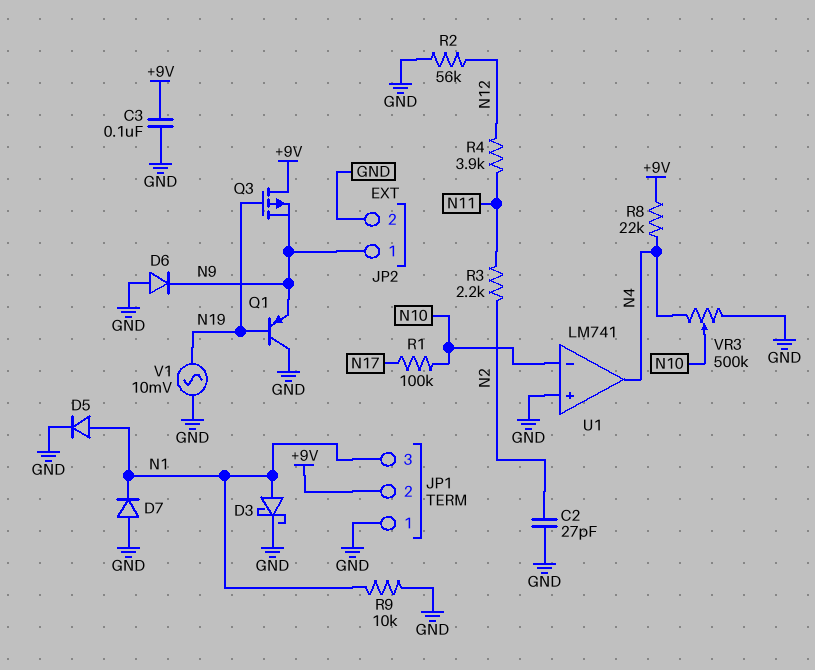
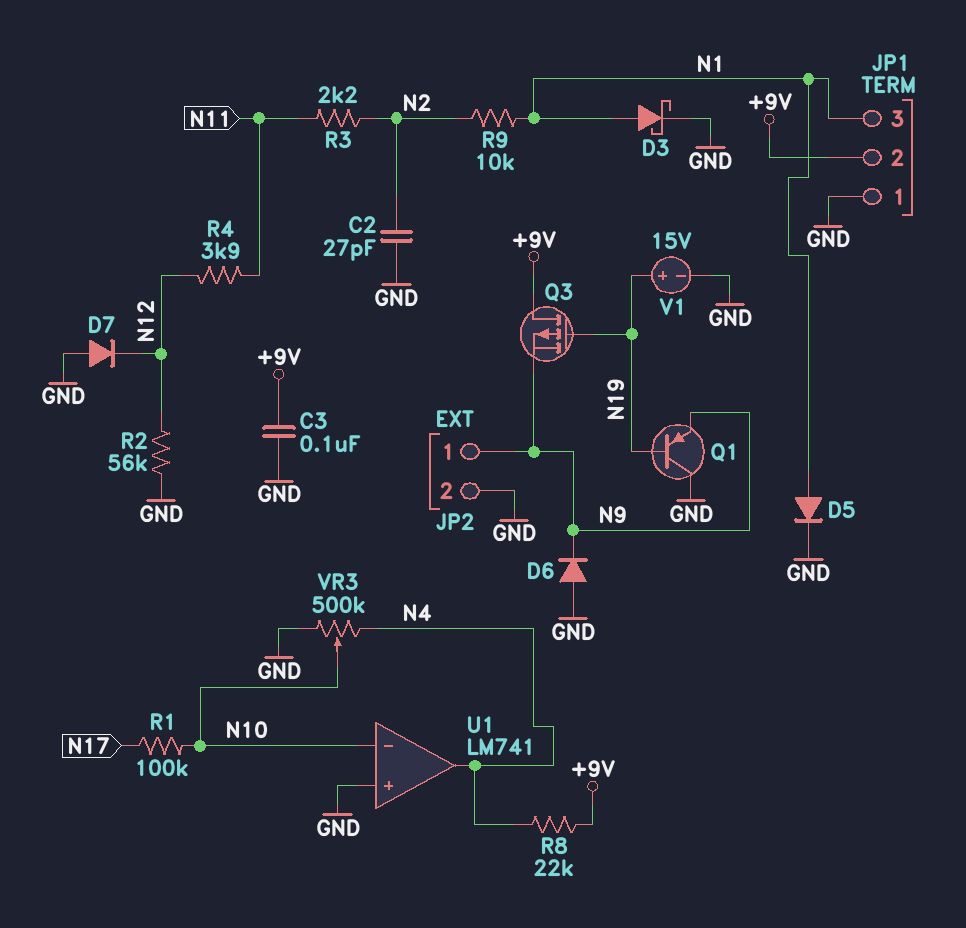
D7: diode (A GND, K N1) -> diode (A GND, K N12)
R9: 10k (GND, N1) -> 10k (N1, N2)
V1: AC 10mV (GND, N19) -> 15V (plus N19, minus GND)

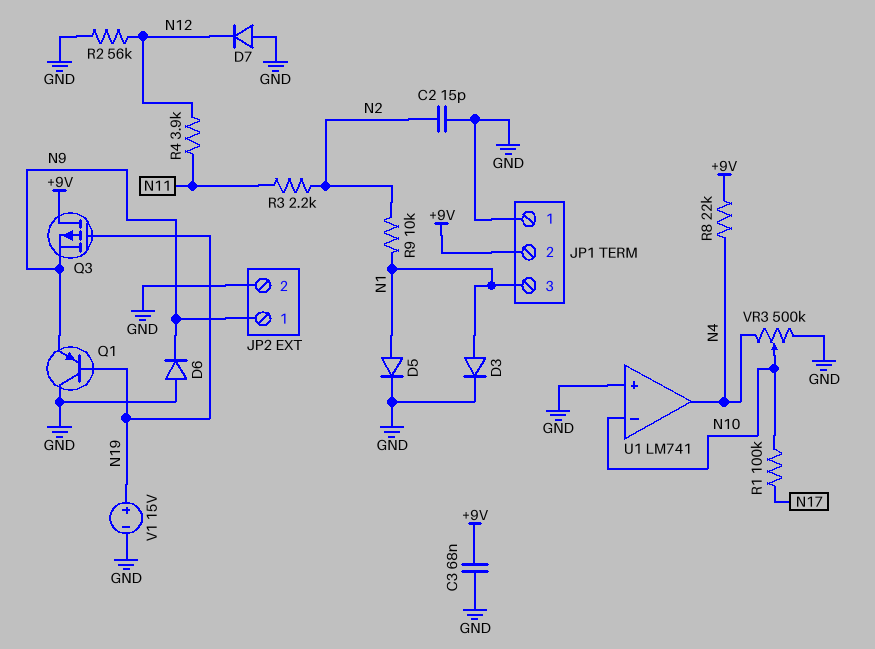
C2: 27pF (GND, N2) -> 15pF (GND, N2)
C3: 100nF (+9V, GND) -> 68nF (+9V, GND)
D3: schottky (A N1, K GND) -> diode (A N1, K GND)

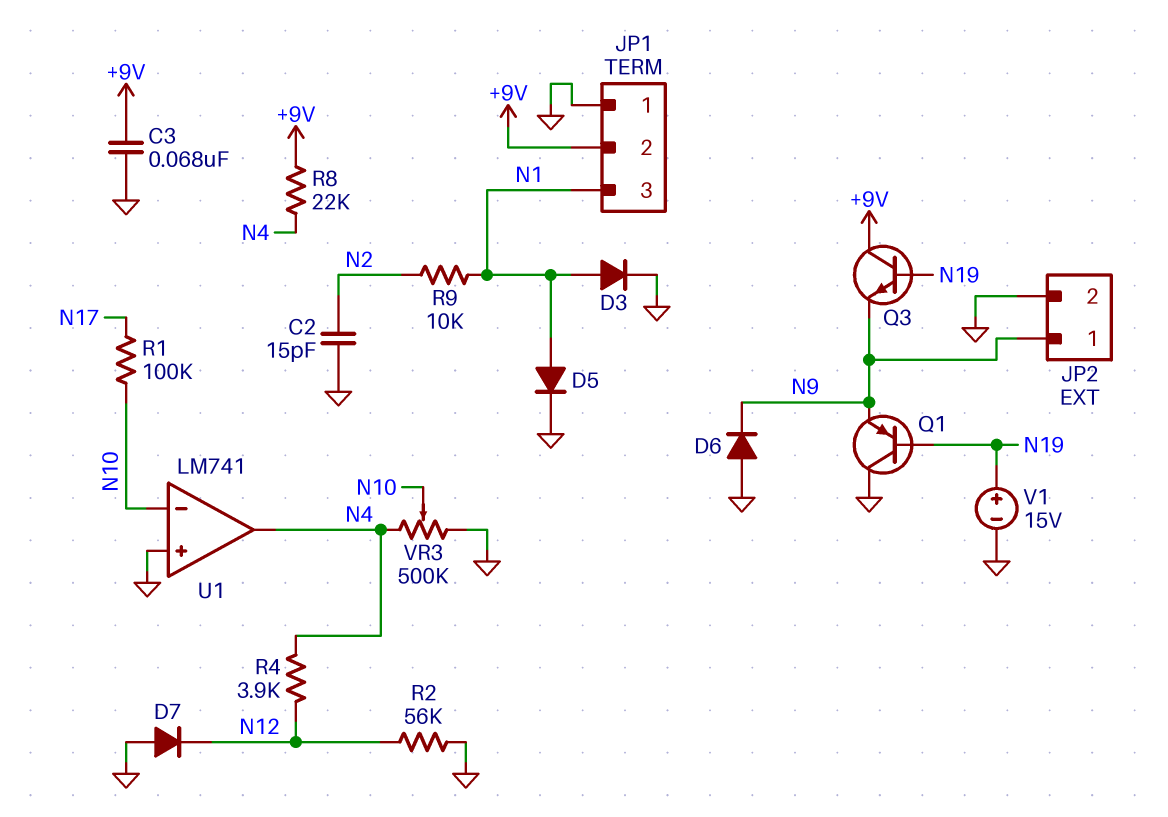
Q3: PMOS (G N19, D +9V, S N9) -> NPN (B N19, C +9V, E N9)
R3: 2.2k (N2, N11) -> none
R4: 3.9k (N11, N12) -> 3.9k (N4, N12)

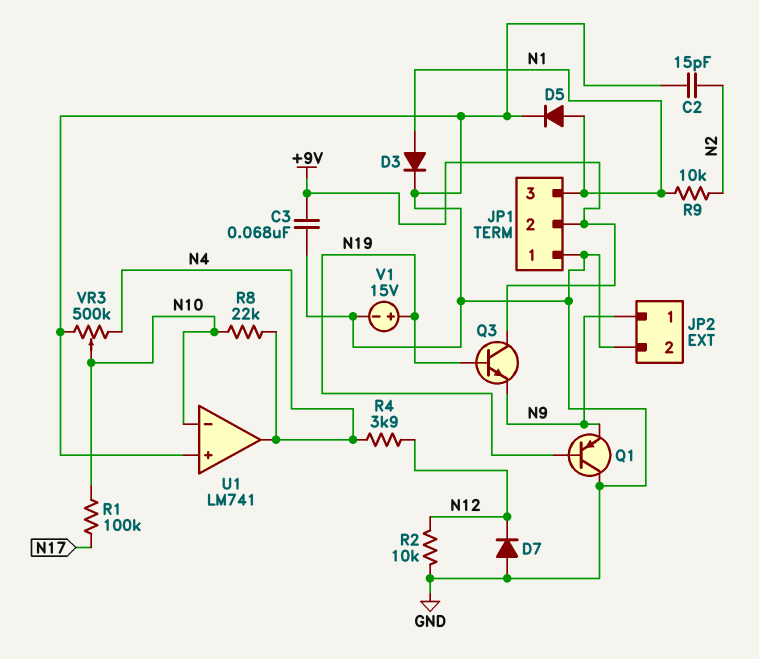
D6: diode (A GND, K N9) -> none
R2: 56k (GND, N12) -> 10k (GND, N12)
R8: 22k (+9V, N4) -> 22k (N4, N10)

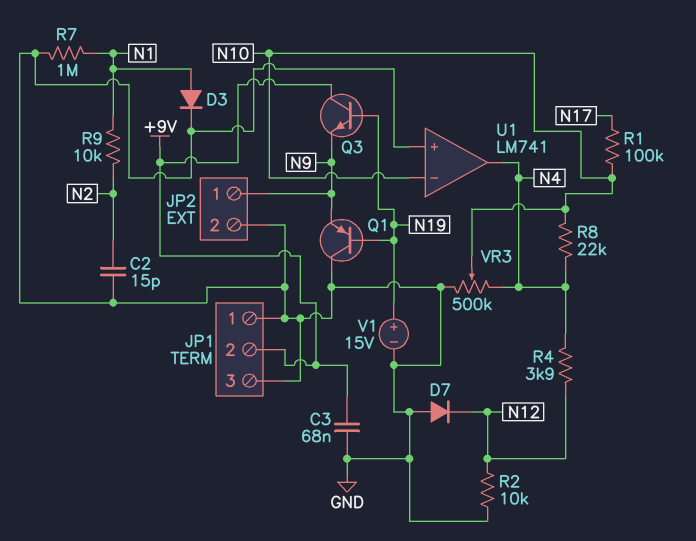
D5: diode (A N1, K GND) -> none
JP1 pin 3: N1 -> GND
R7: none -> 1M (GND, N1)

